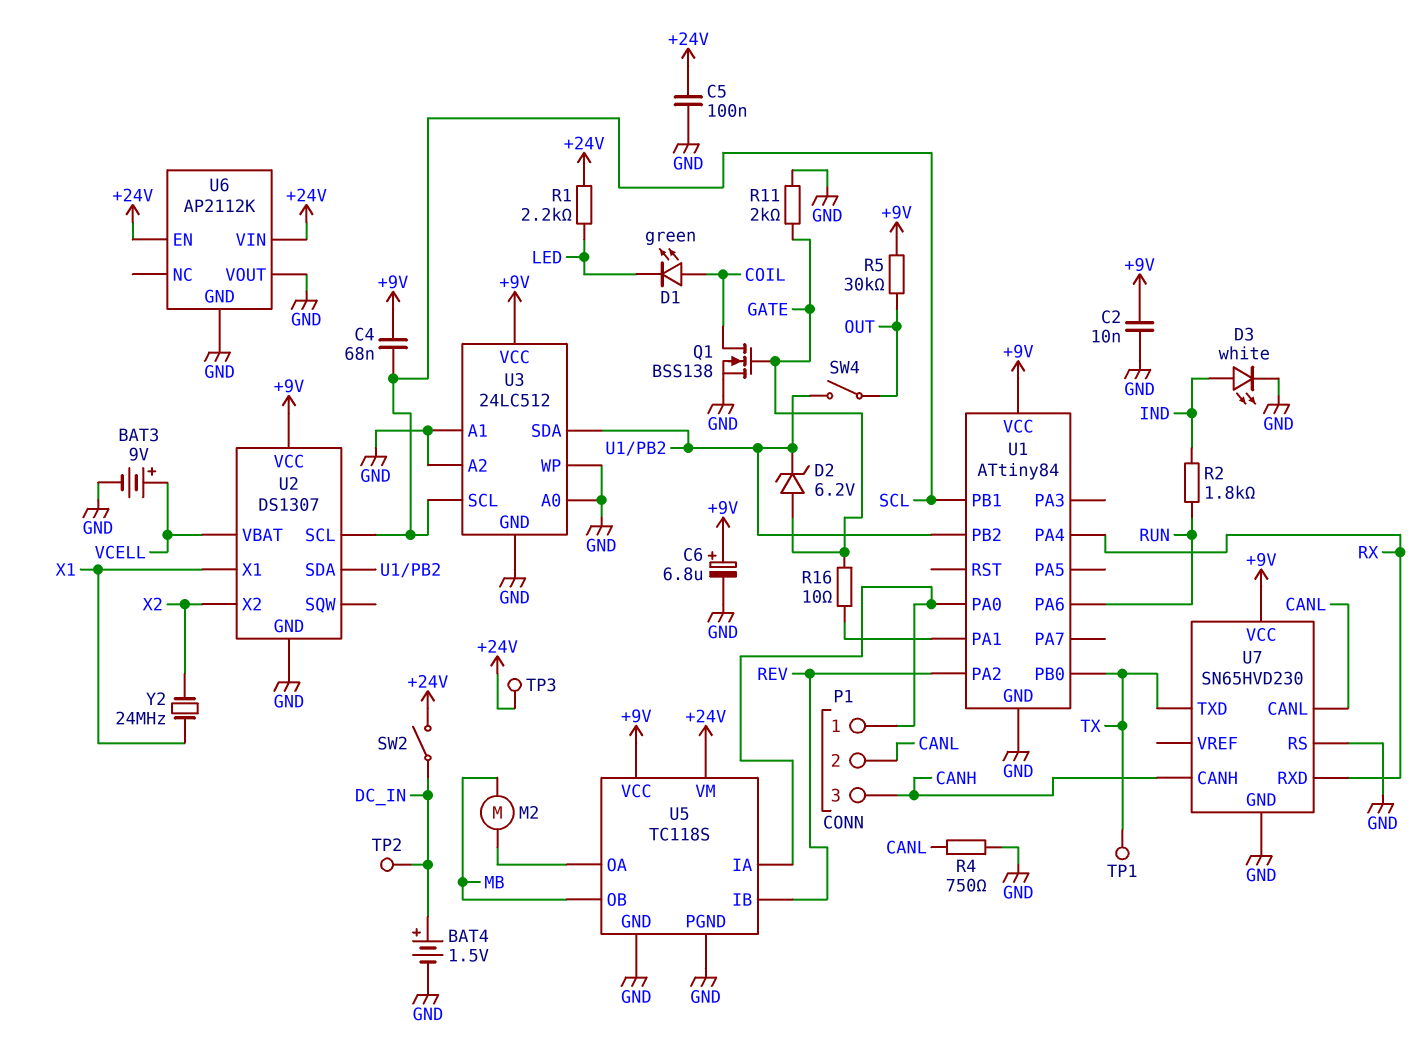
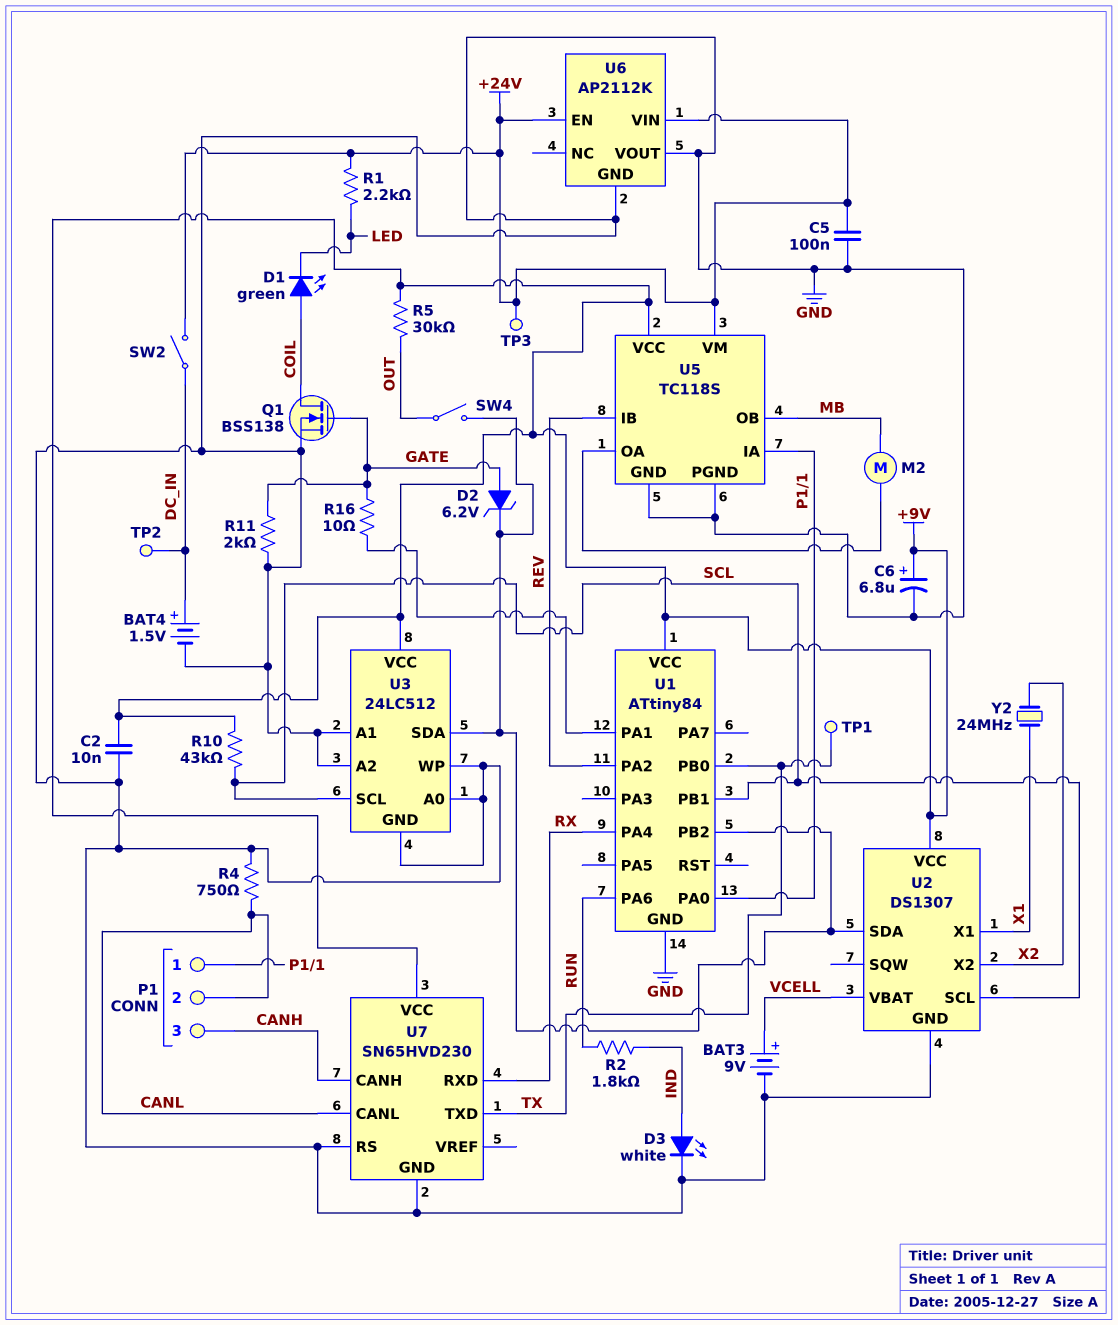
C4: 68nF (+9V, SCL) -> none
R10: none -> 43k (+9V, SCL)

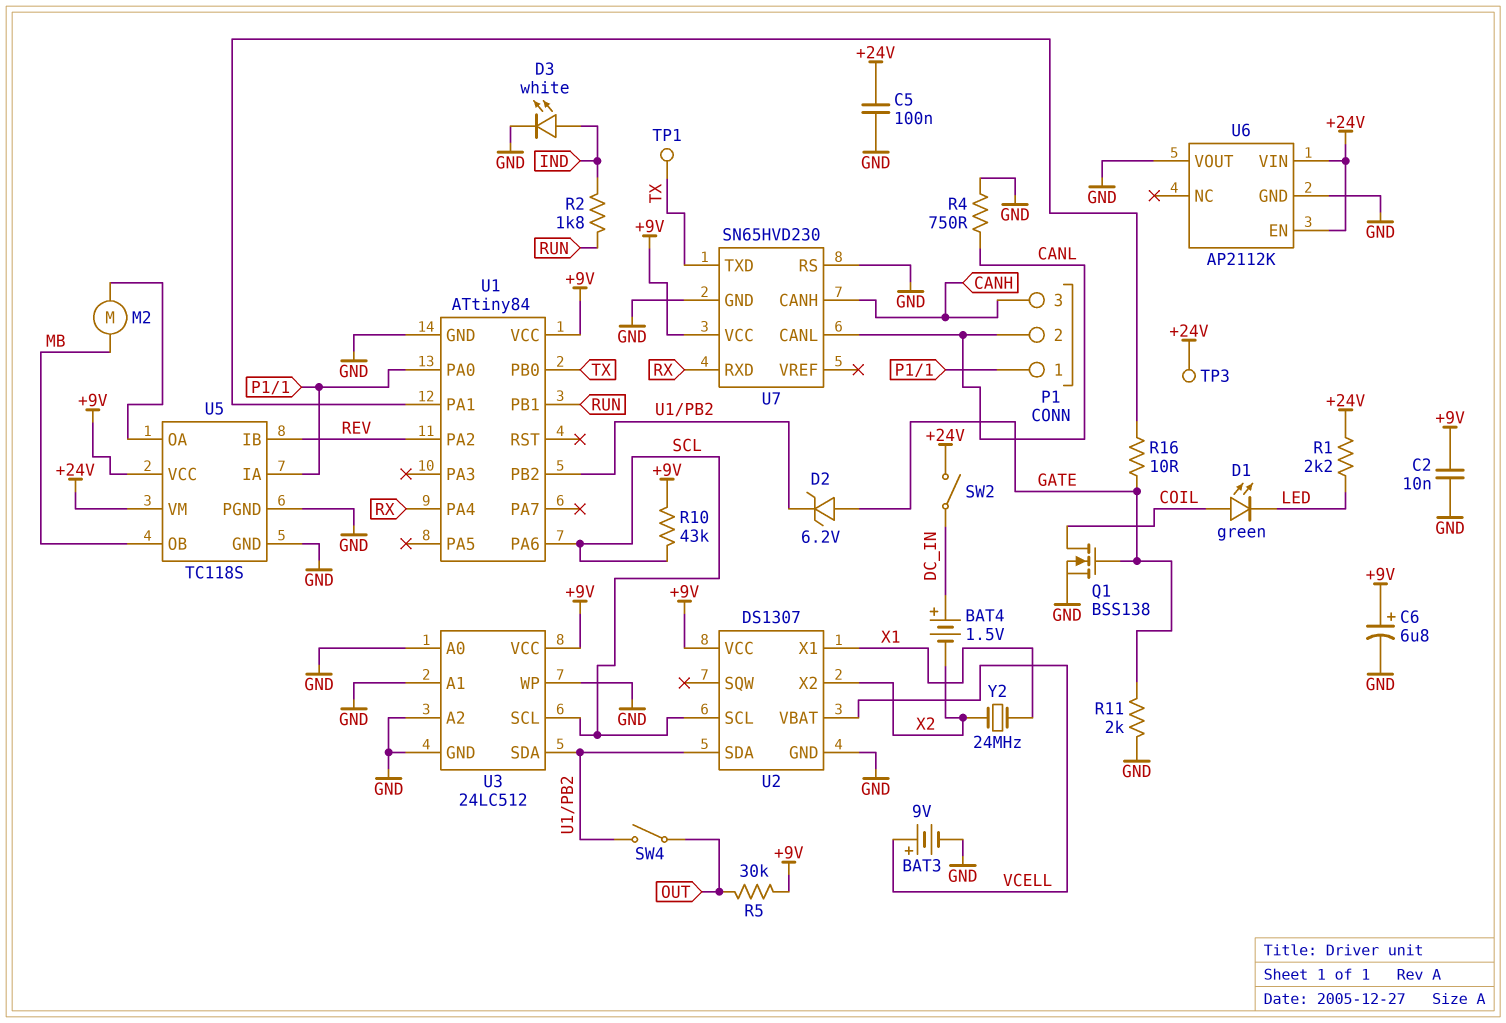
BAT4: 1.5V (plus DC_IN, minus GND) -> 1.5V (plus DC_IN, minus X2)
TP2: test point (DC_IN) -> none
U1 pin PA6: RUN -> SCL
U1 pin PB1: SCL -> RUN

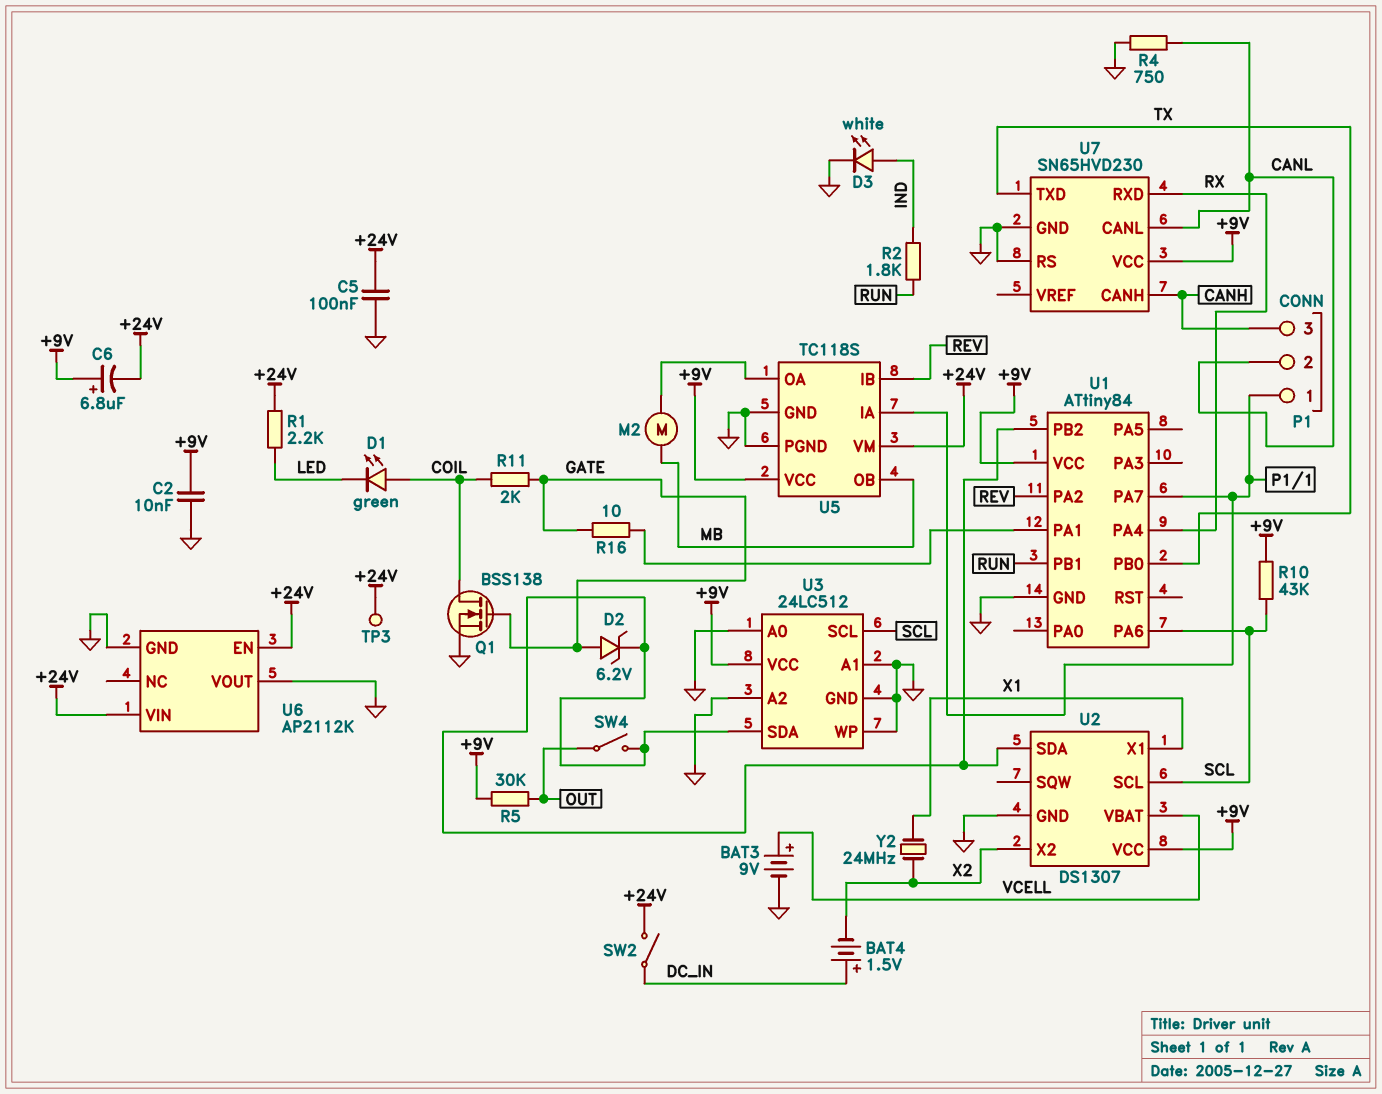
C6: 6.8uF (plus +9V, minus GND) -> 6.8uF (plus +9V, minus +24V)
R11: 2k (GATE, GND) -> 2k (COIL, GATE)
TP1: test point (TX) -> none
U1 pin PA0: P1/1 -> none
U1 pin PA7: none -> P1/1

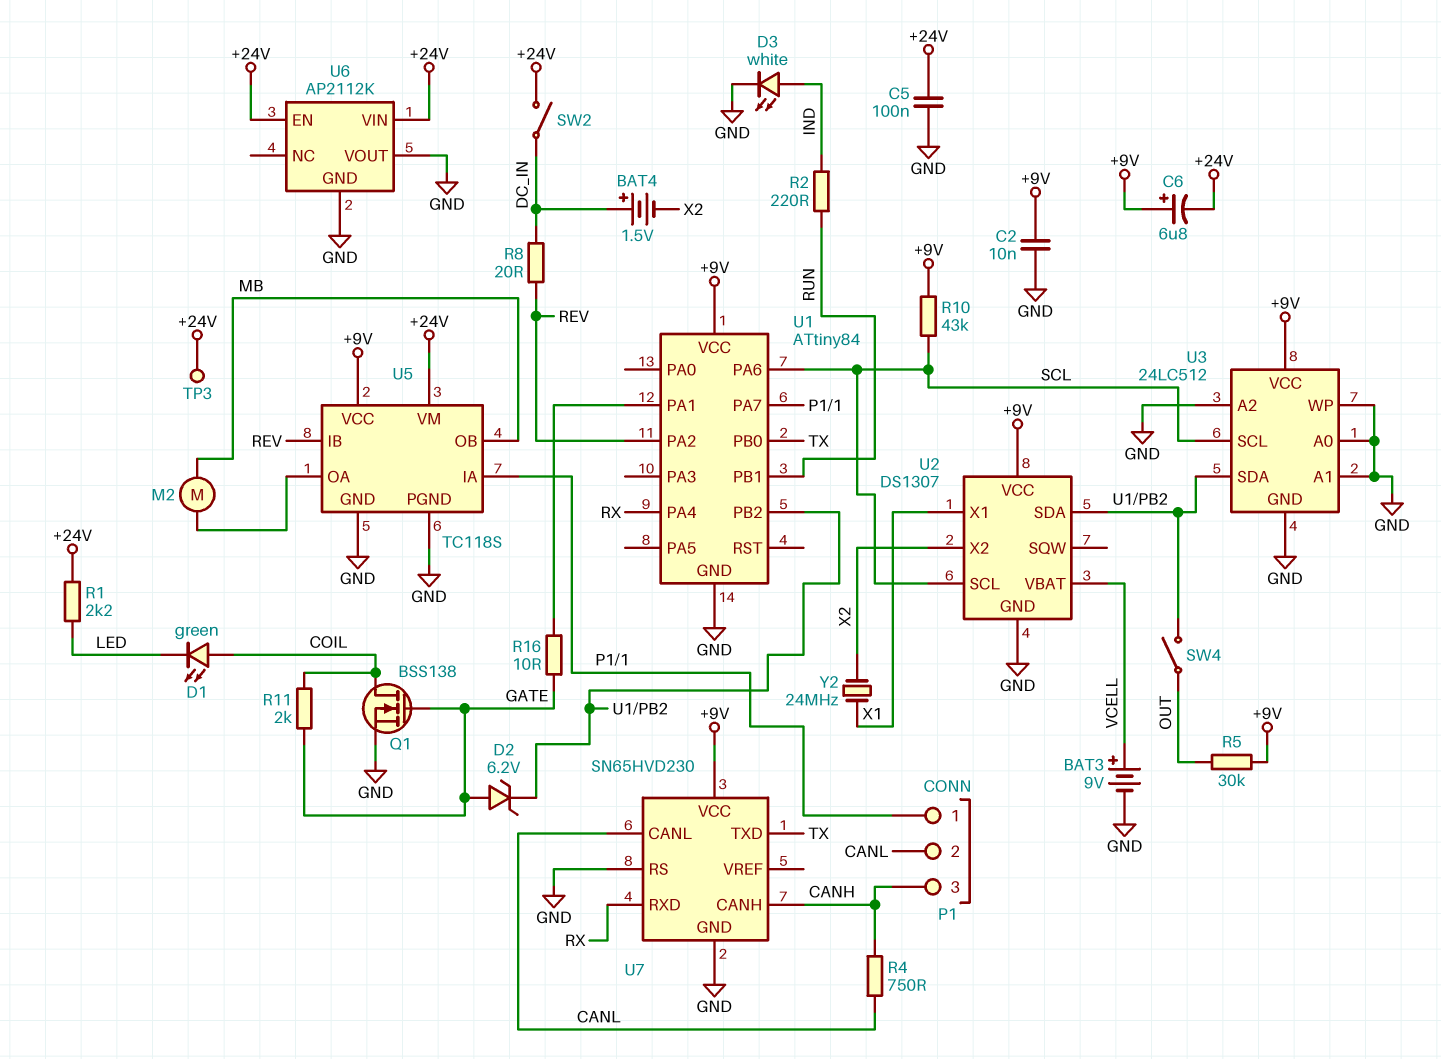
R2: 1.8k (IND, RUN) -> 220 (IND, RUN)
R4: 750 (CANL, GND) -> 750 (CANH, CANL)
R8: none -> 20 (DC_IN, REV)

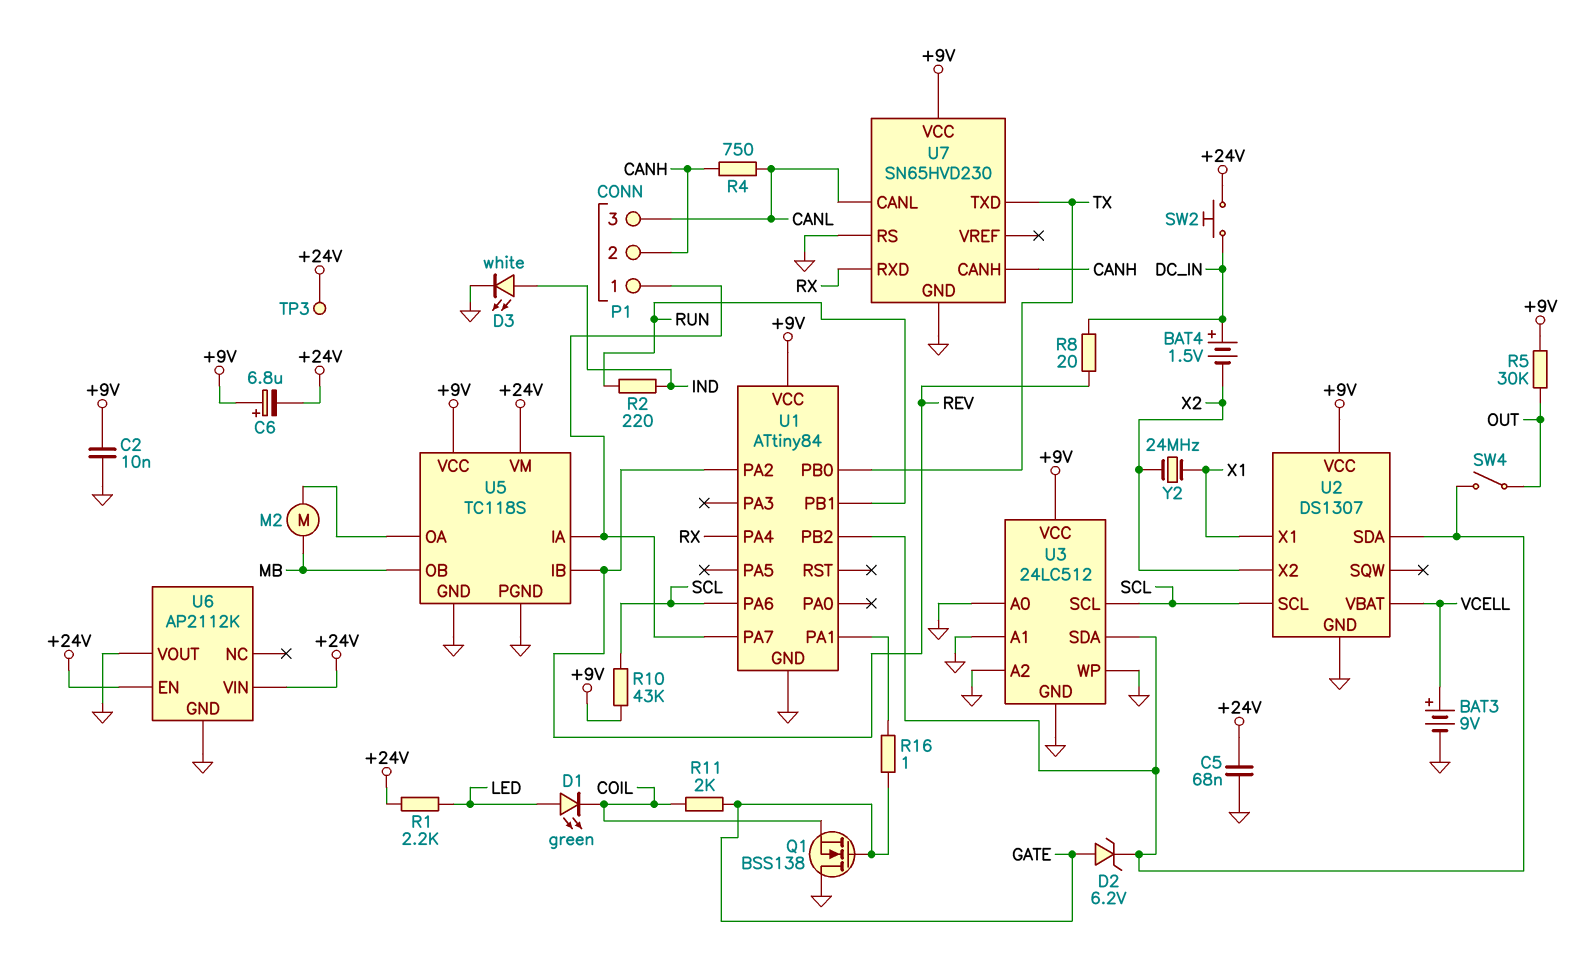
C5: 100nF (+24V, GND) -> 68nF (+24V, GND)
D1: LED green (A COIL, K LED) -> LED green (A LED, K COIL)
P1 pin 2: CANL -> CANH
P1 pin 3: CANH -> CANL
Q1: NMOS BSS138 (G GATE, D COIL, S GND) -> NMOS BSS138 (G GATE, D GND, S COIL)
R16: 10 (GATE, U1/PA1) -> 1 (GATE, U1/PA1)
SW2: switch (+24V, DC_IN) -> button (+24V, DC_IN)

